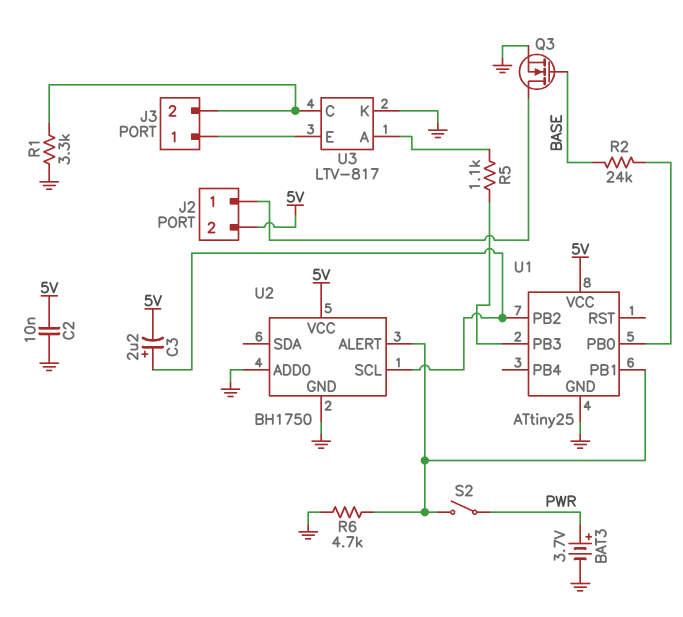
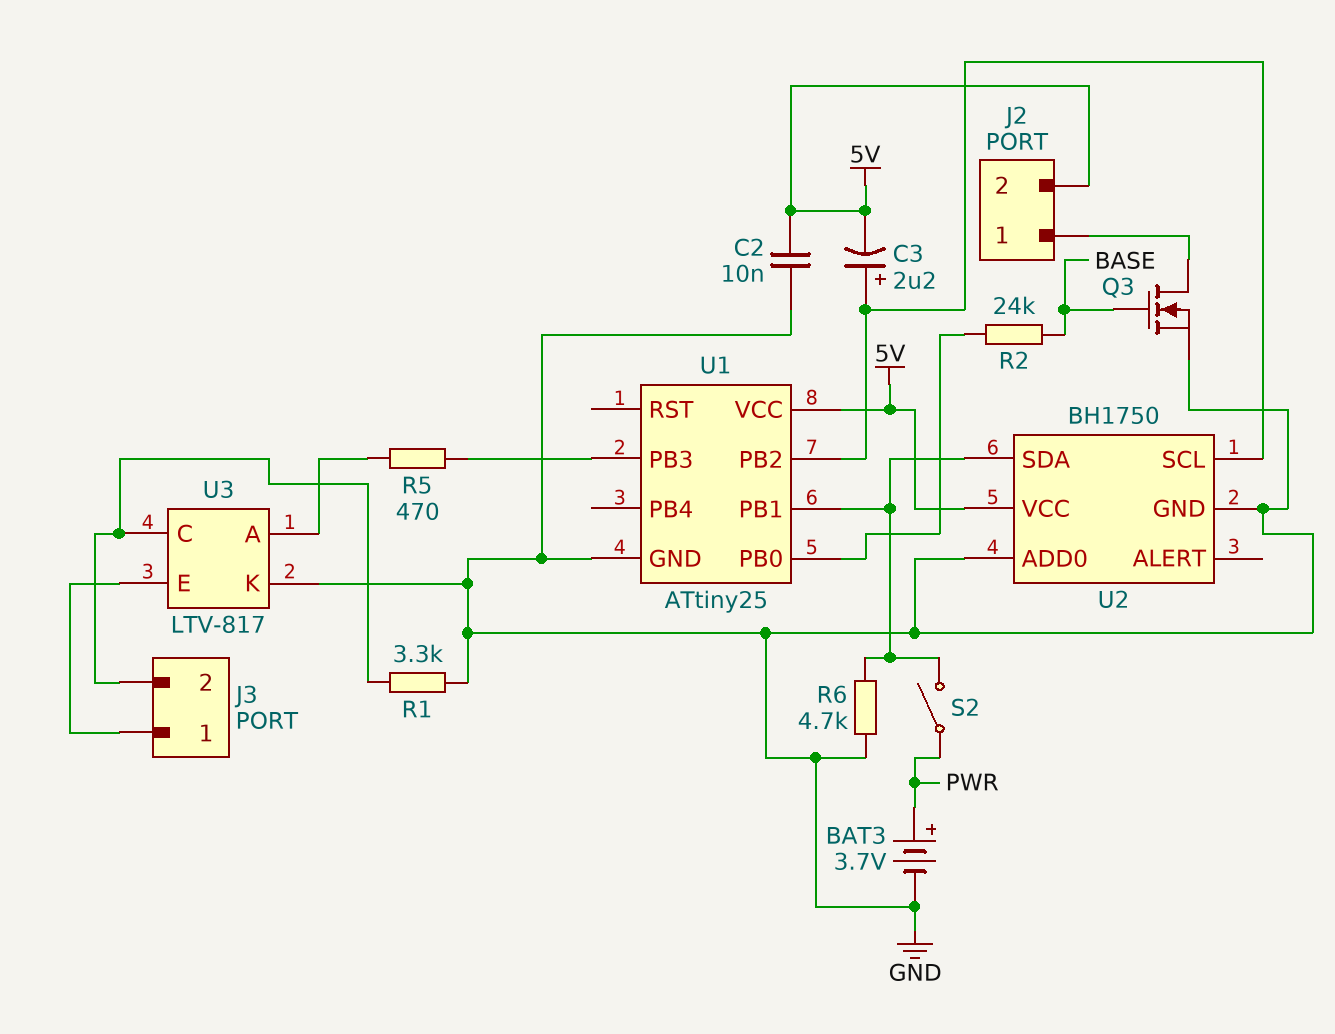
R5: 1.1k (U1/PB3, U3/A) -> 470 (U1/PB3, U3/A)
U2 pin ALERT: U1/PB1 -> none
U2 pin SDA: none -> U1/PB1

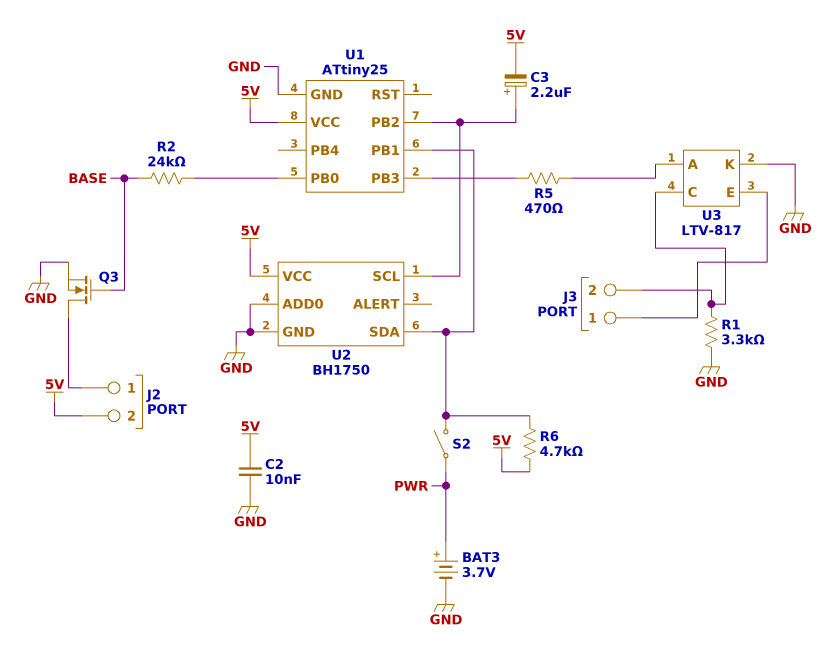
R6: 4.7k (GND, U1/PB1) -> 4.7k (5V, U1/PB1)

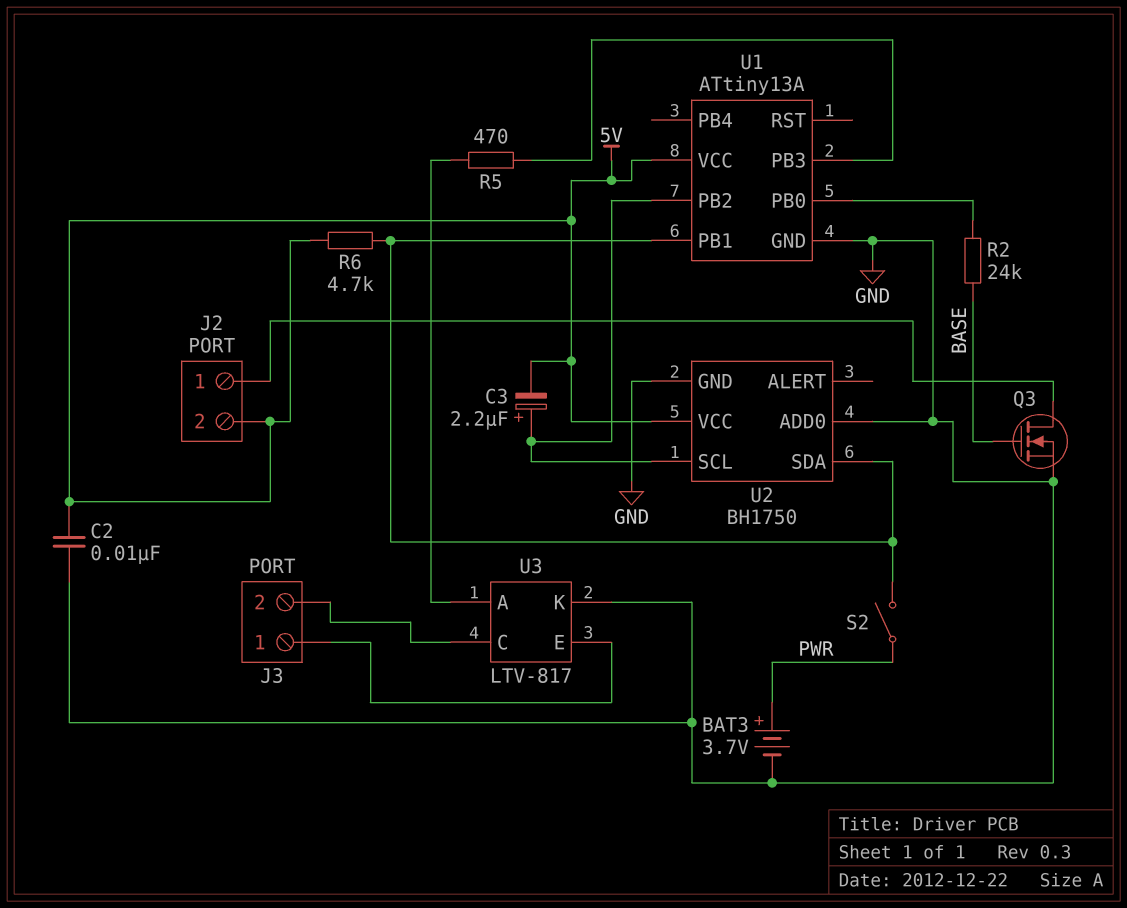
R1: 3.3k (GND, J3/2) -> none
U1: ATtiny25 -> ATtiny13A

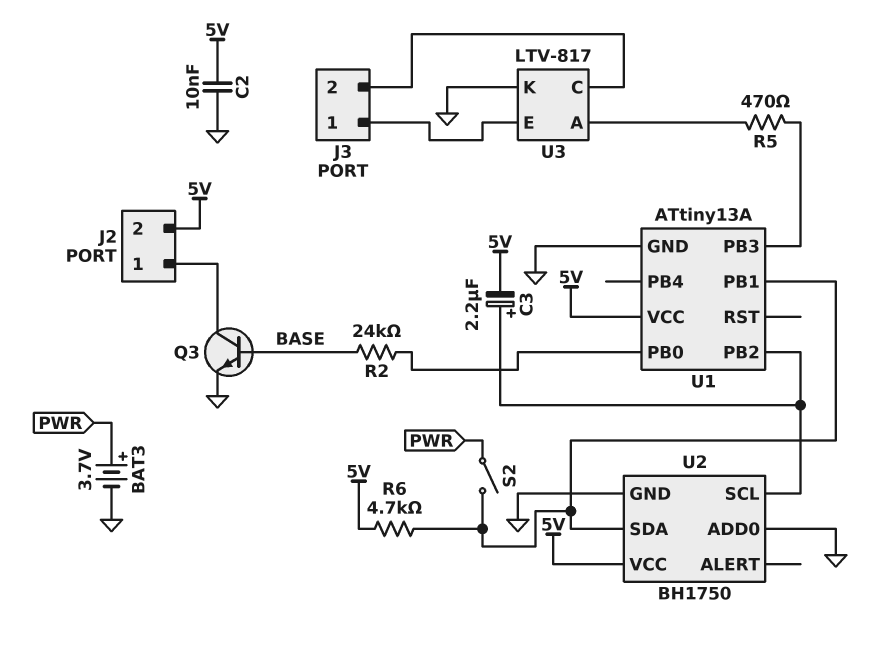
Q3: NMOS (G BASE, D J2/1, S GND) -> NPN (B BASE, C J2/1, E GND)

